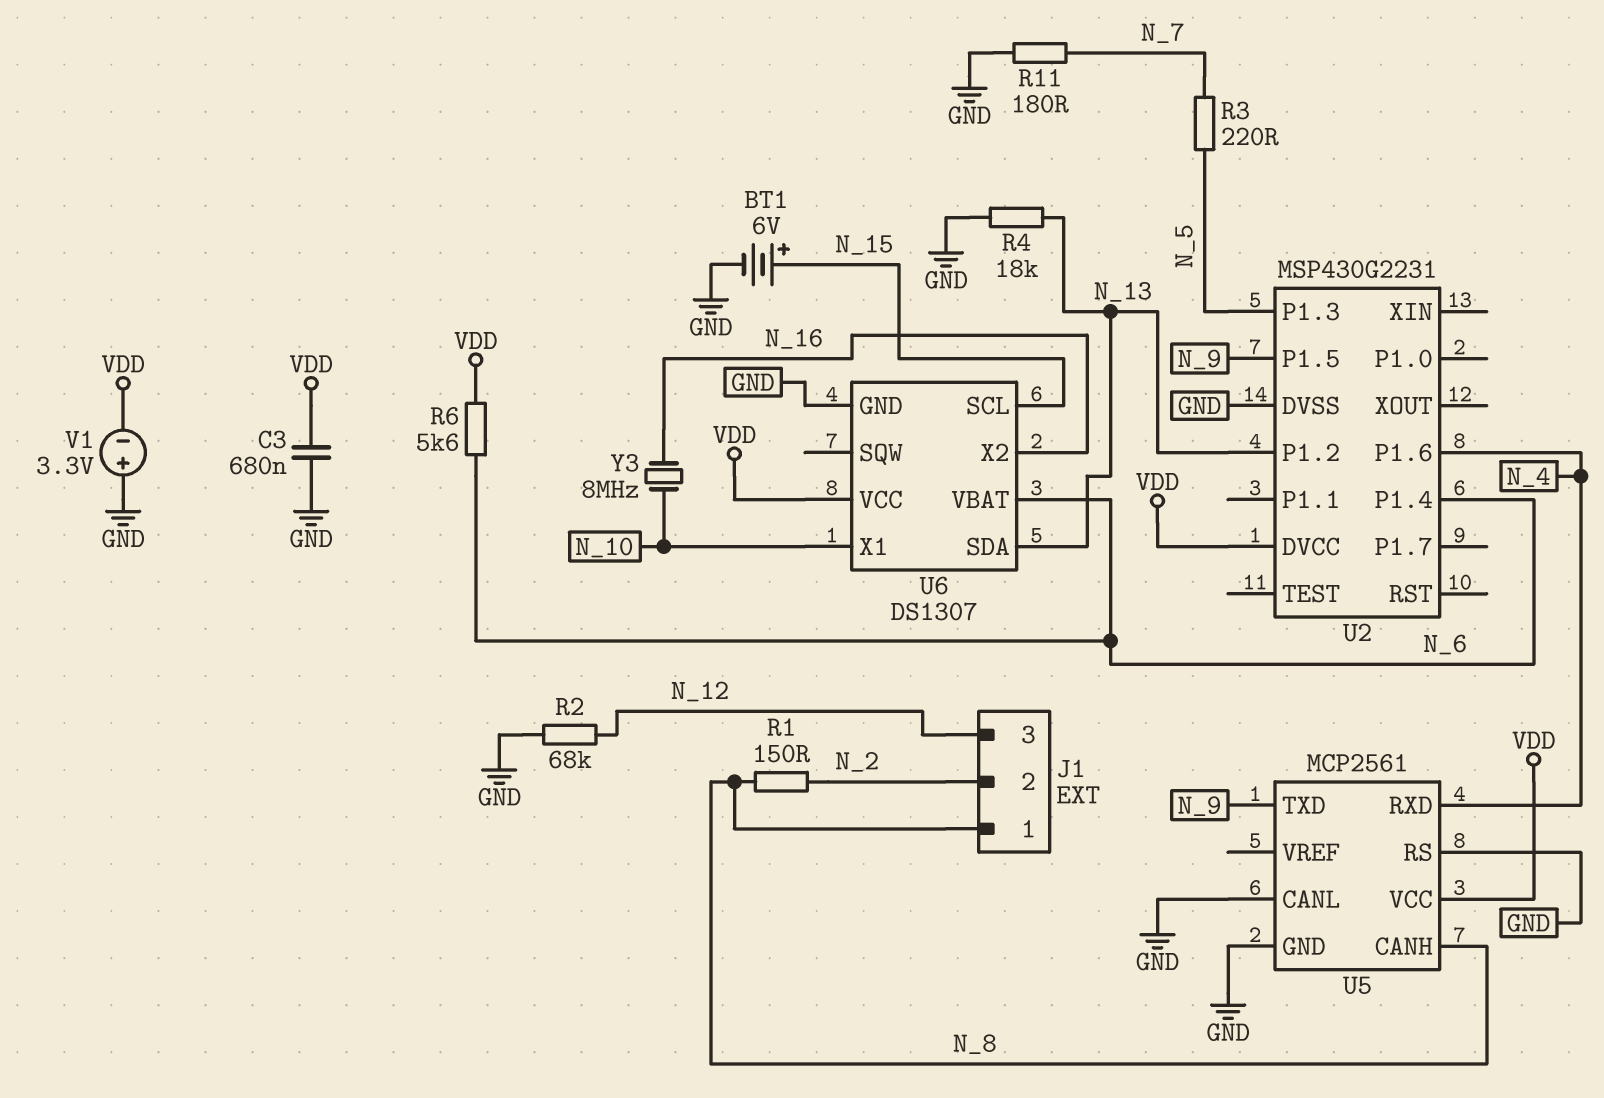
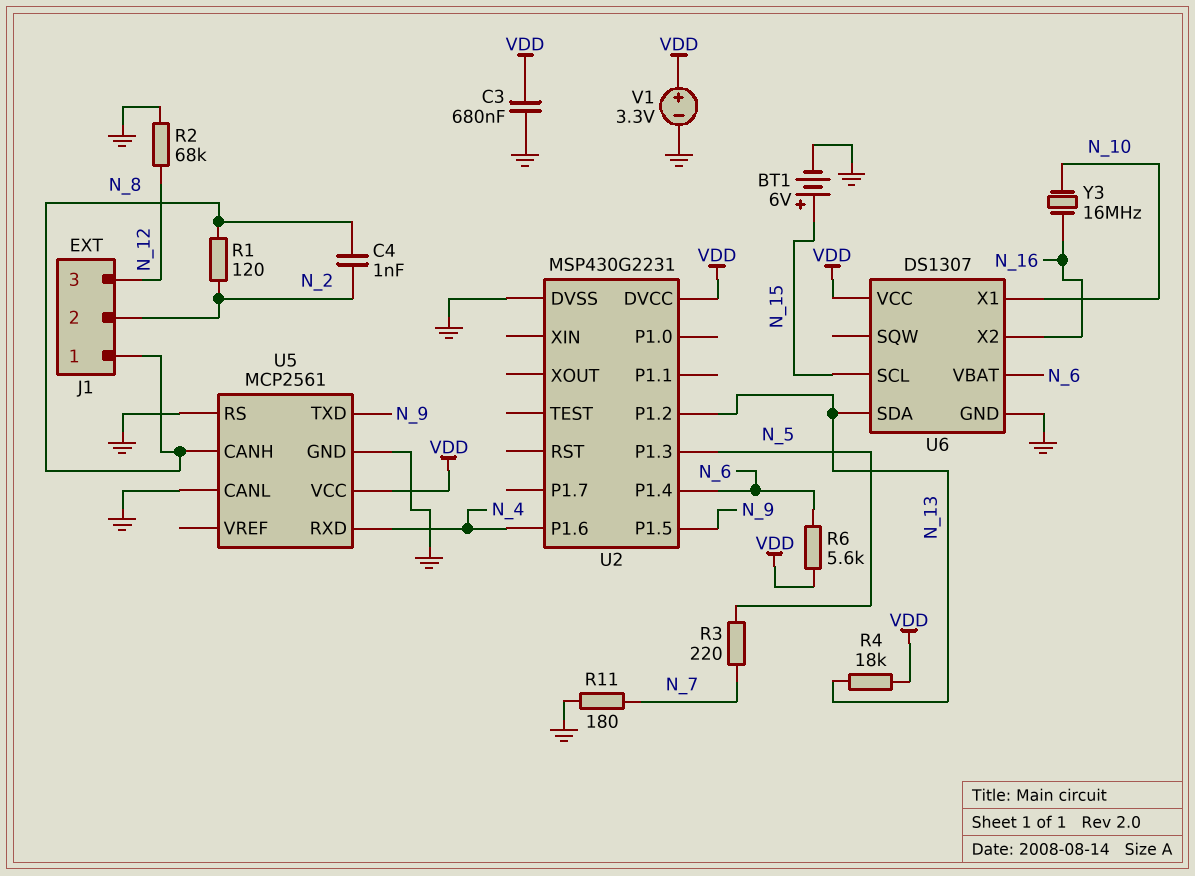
C4: none -> 1nF (N_2, N_8)
R1: 150 (N_2, N_8) -> 120 (N_2, N_8)
R4: 18k (GND, N_13) -> 18k (N_13, VDD)
V1: 3.3V (plus GND, minus VDD) -> 3.3V (plus VDD, minus GND)
Y3: 8MHz (N_10, N_16) -> 16MHz (N_10, N_16)

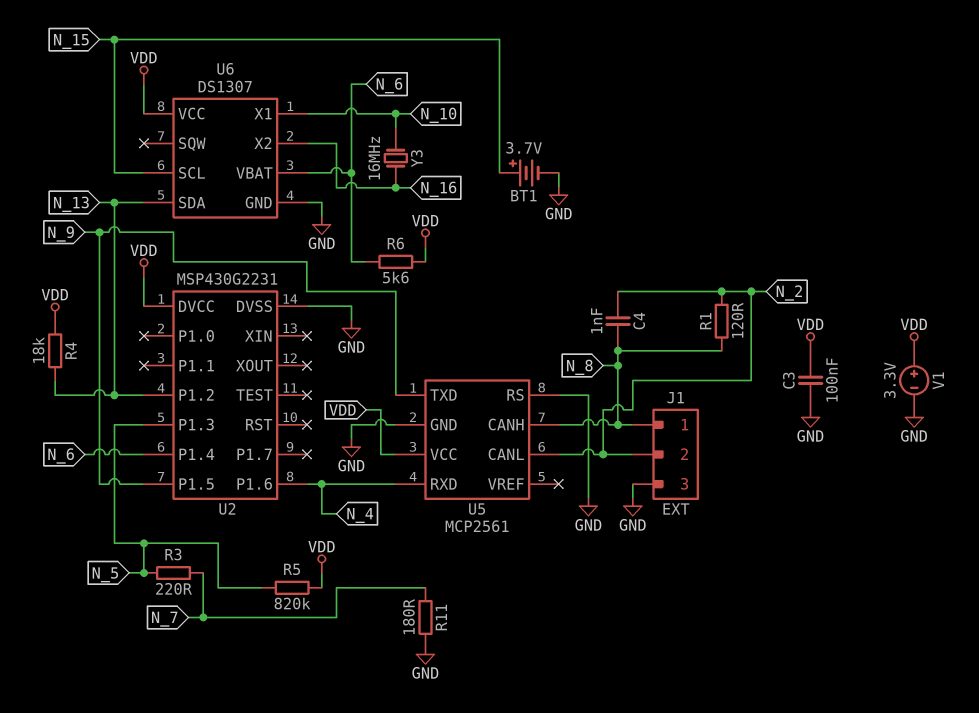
BT1: 6V (plus N_15, minus GND) -> 3.7V (plus N_15, minus GND)
C3: 680nF (GND, VDD) -> 100nF (GND, VDD)
J1 pin 3: N_12 -> GND
R2: 68k (GND, N_12) -> none
R5: none -> 820k (N_5, VDD)
U5 pin CANL: GND -> N_2

